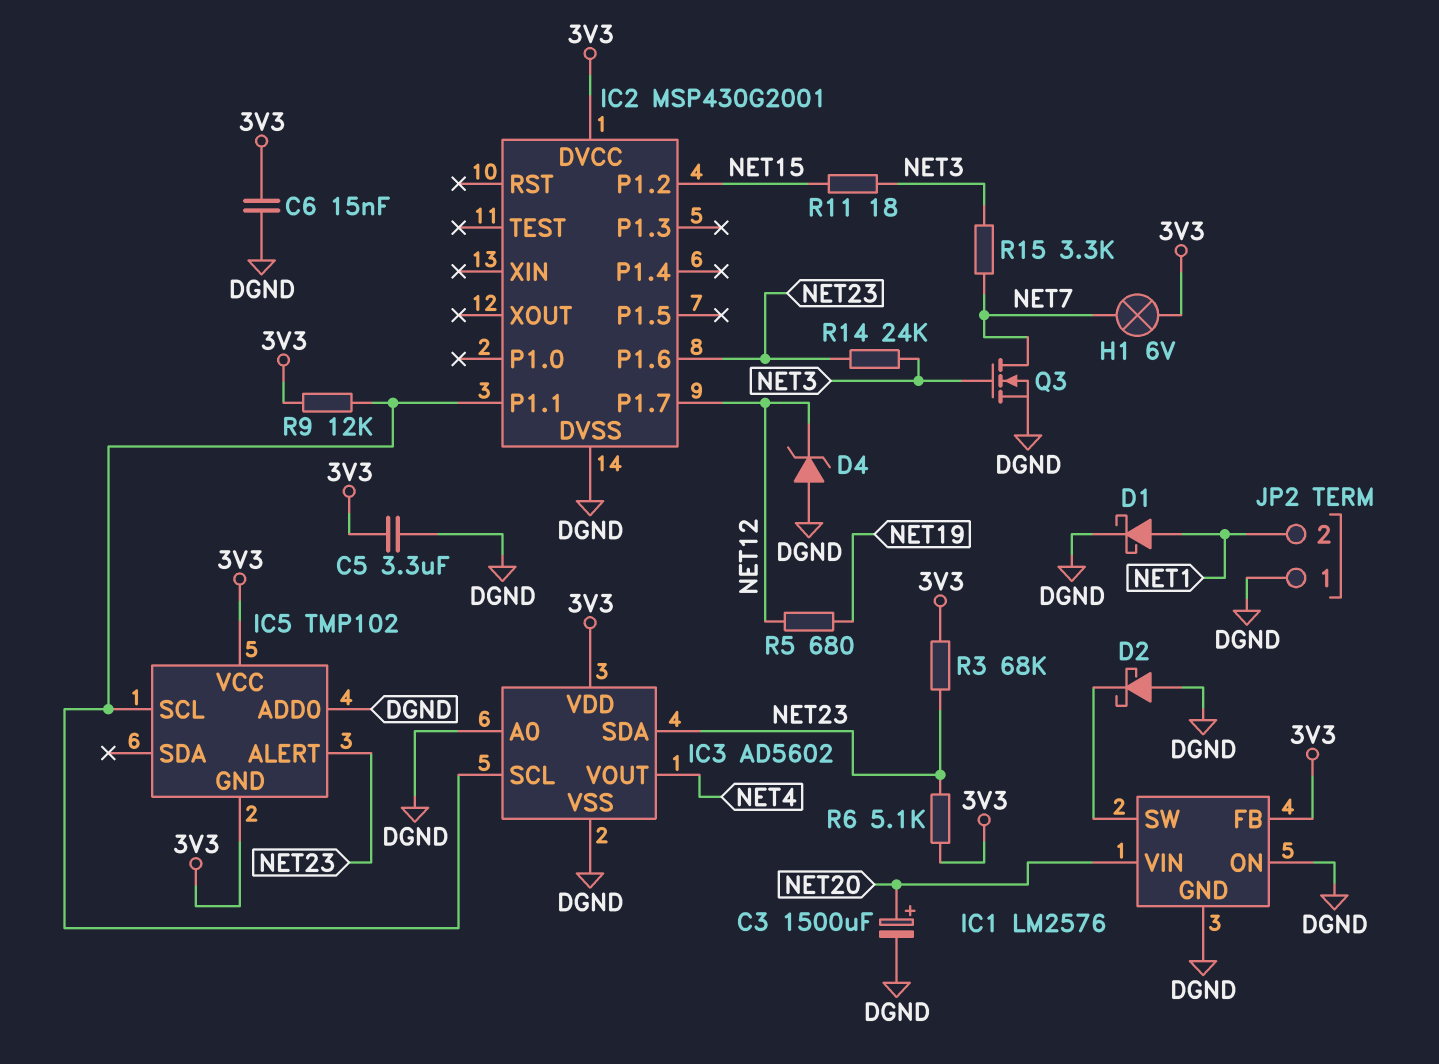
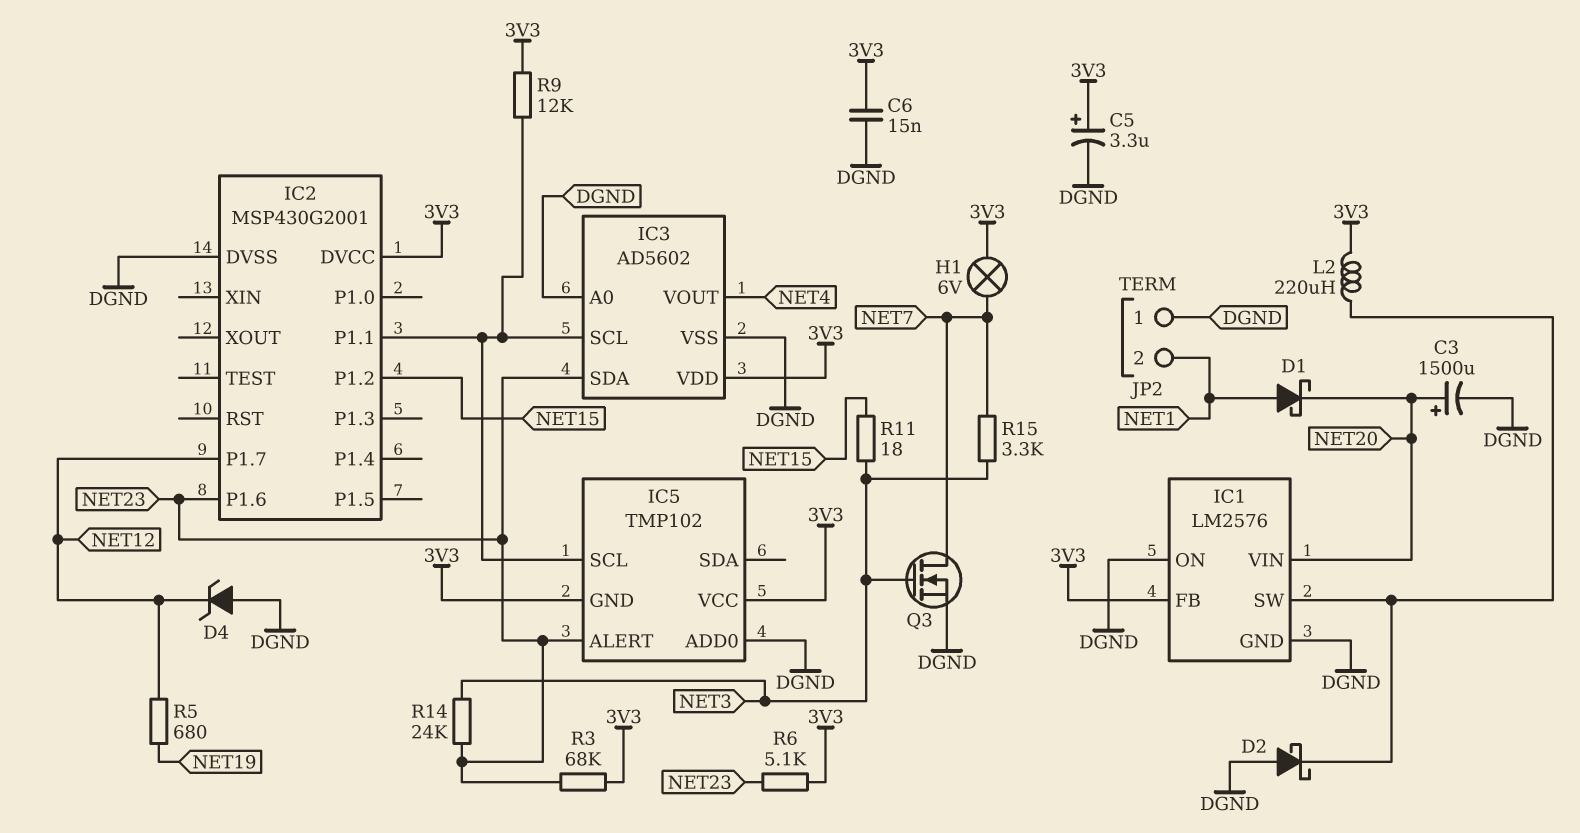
C5: 3.3uF (3V3, DGND) -> 3.3uF (plus 3V3, minus DGND)
D1: schottky (A NET1, K DGND) -> schottky (A NET1, K NET20)
L2: none -> 220uH (3V3, IC1/SW)

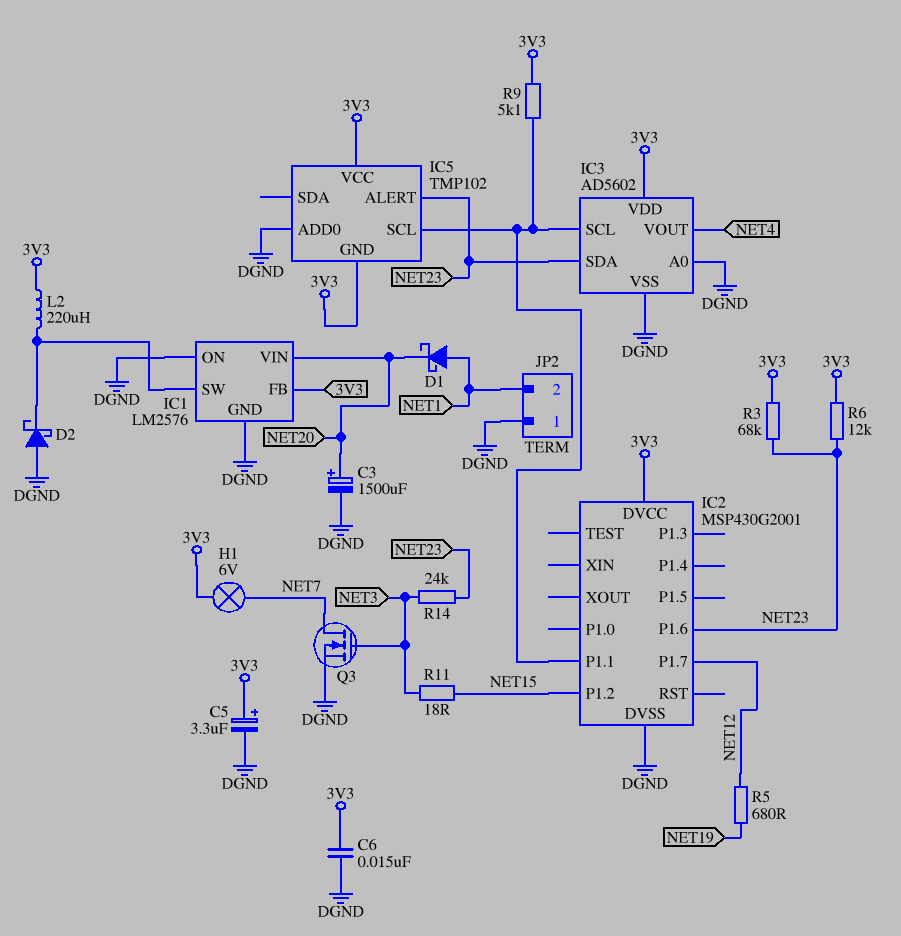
D4: zener (A DGND, K NET12) -> none
R6: 5.1k (3V3, NET23) -> 12k (3V3, NET23)
R9: 12k (3V3, IC2/P1.1) -> 5.1k (3V3, IC2/P1.1)
R15: 3.3k (NET3, NET7) -> none

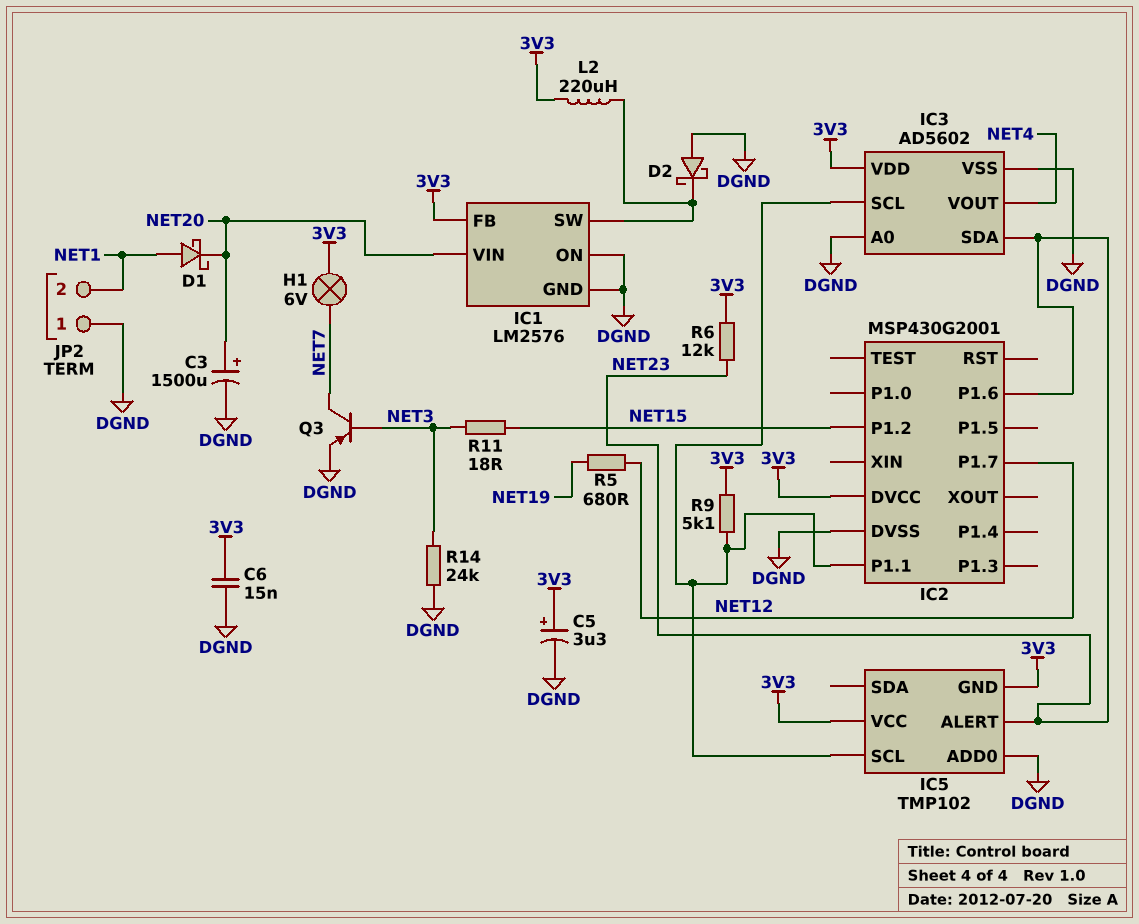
Q3: NMOS (G NET3, D NET7, S DGND) -> PNP (B NET3, C NET7, E DGND)
R3: 68k (3V3, NET23) -> none
R14: 24k (NET3, NET23) -> 24k (DGND, NET3)

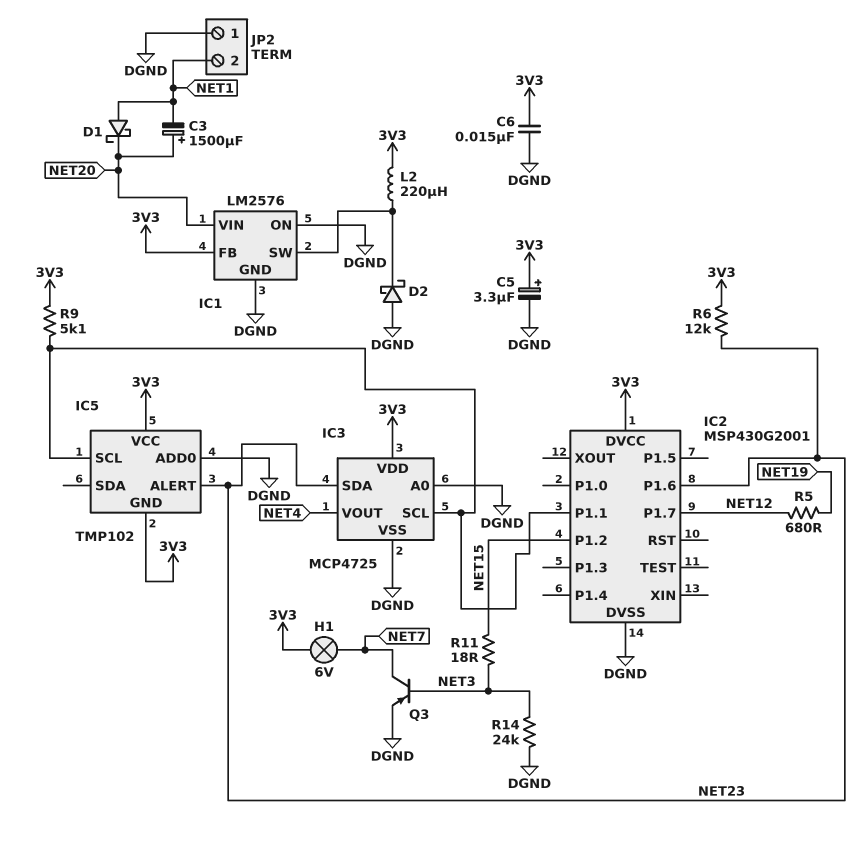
C3: 1500uF (plus NET20, minus DGND) -> 1500uF (plus NET20, minus NET1)
IC3: AD5602 -> MCP4725

